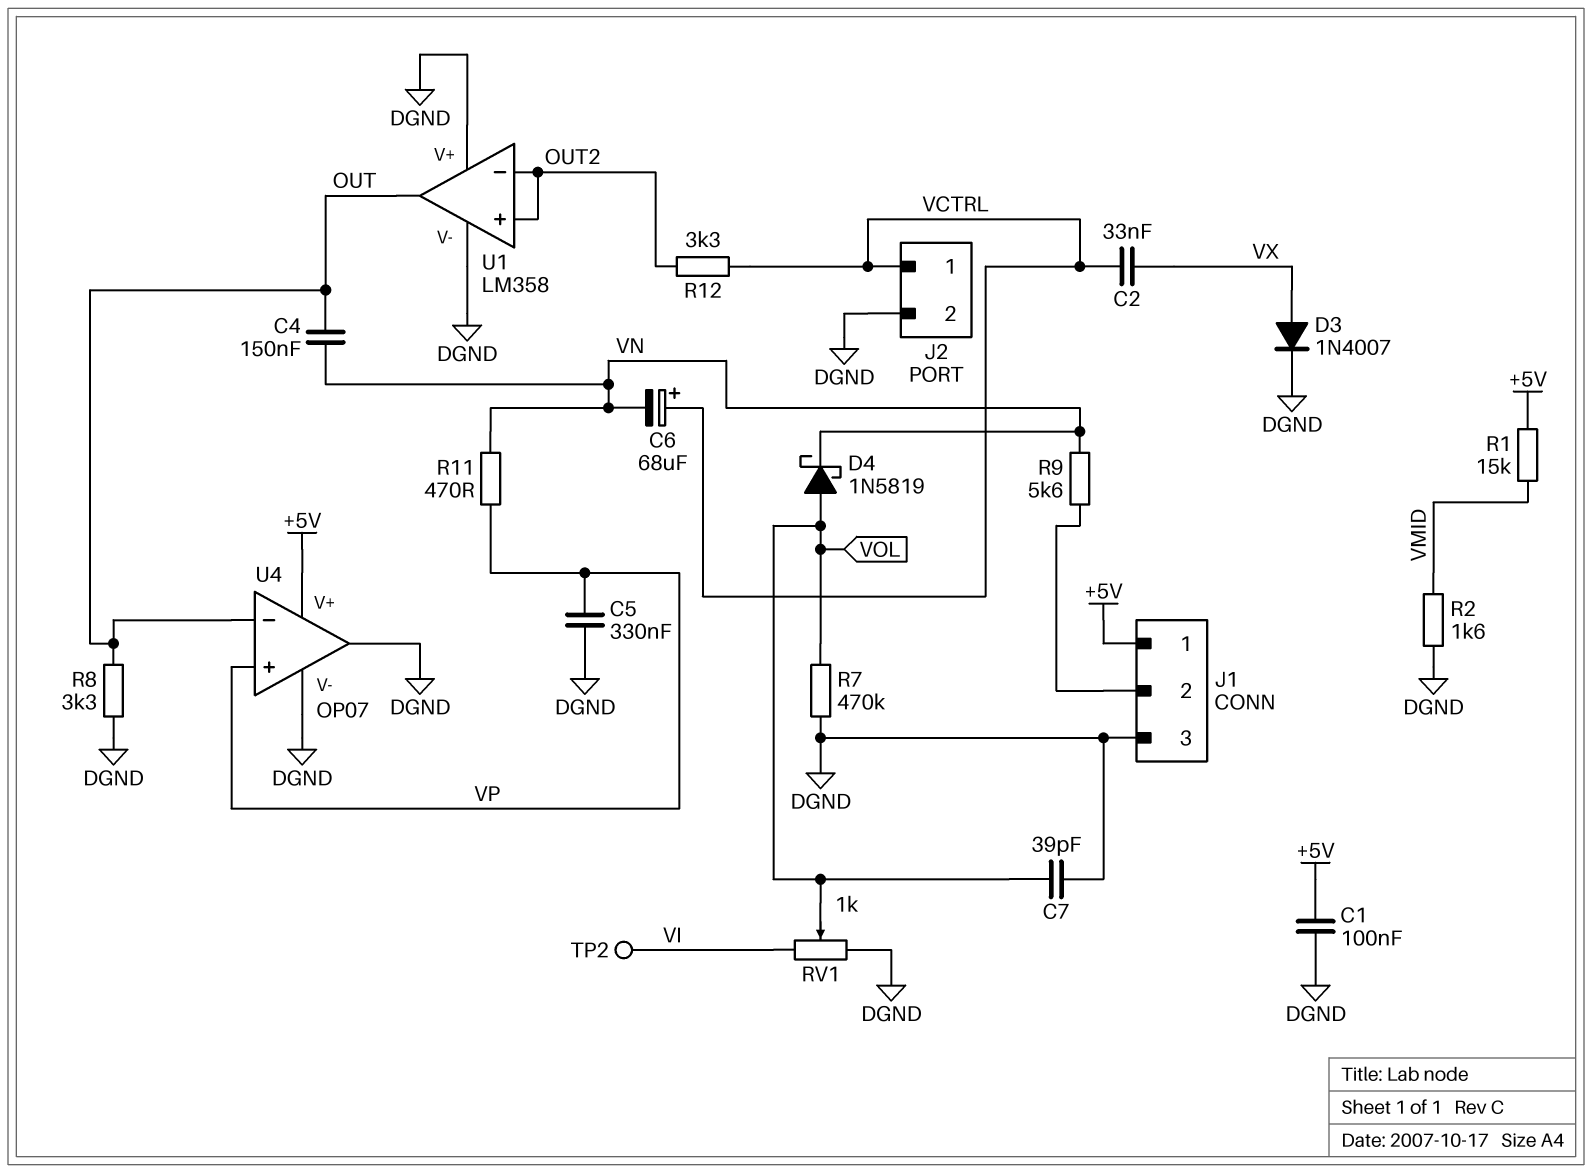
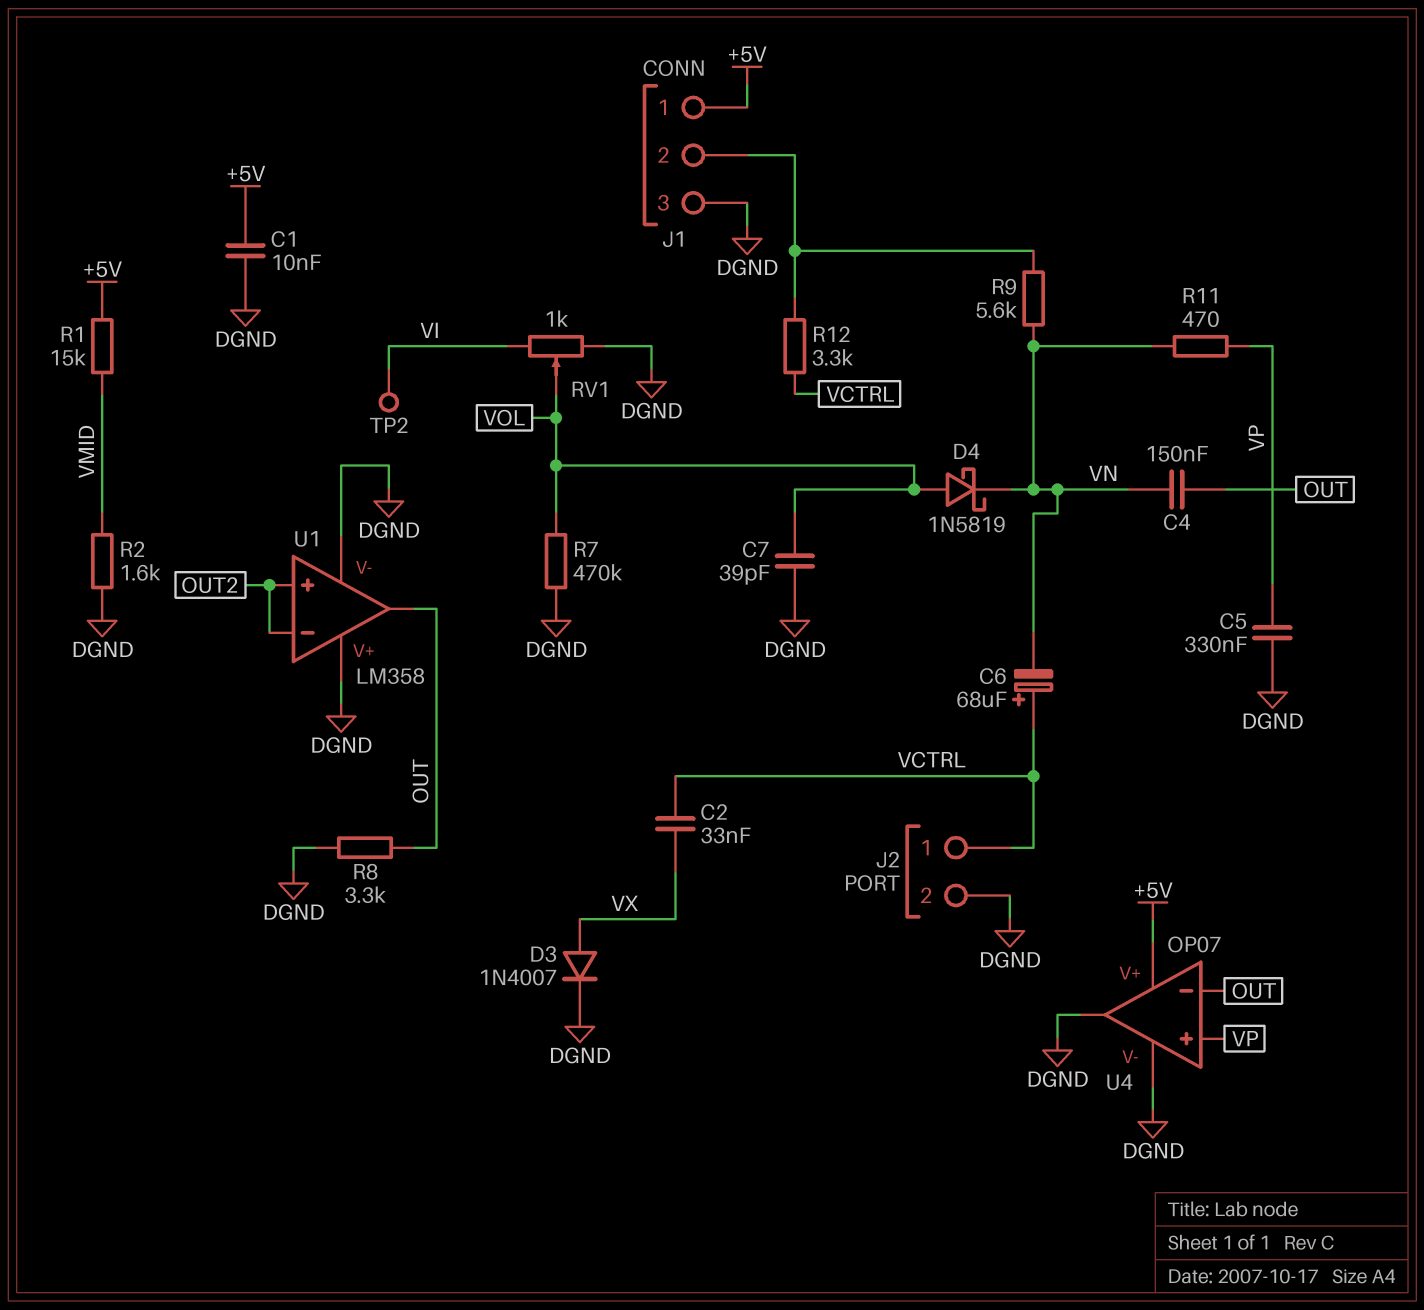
C1: 100nF (+5V, DGND) -> 10nF (+5V, DGND)
R12: 3.3k (OUT2, VCTRL) -> 3.3k (J1/2, VCTRL)

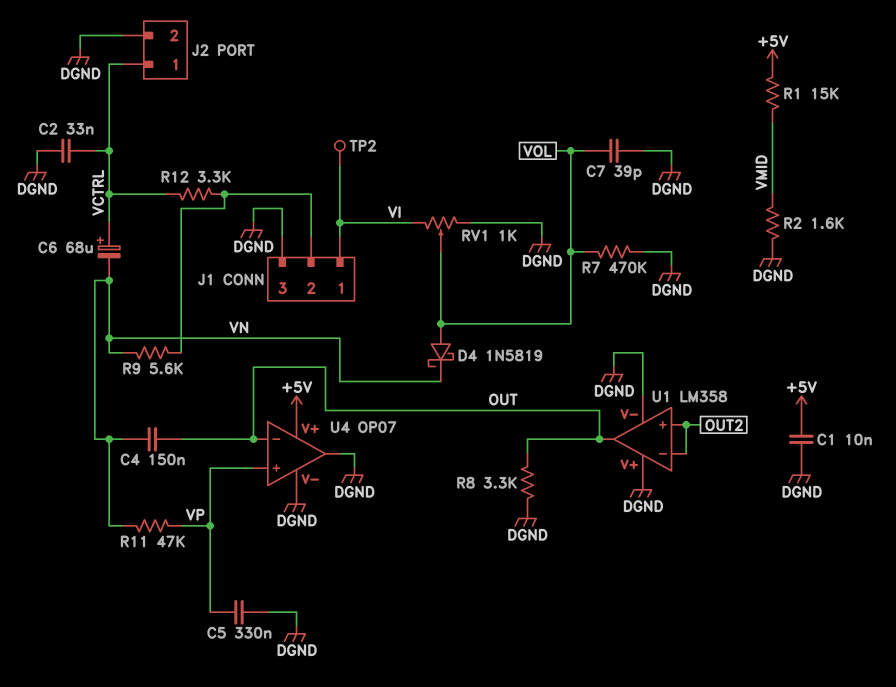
C2: 33nF (VCTRL, VX) -> 33nF (DGND, VCTRL)
D3: diode 1N4007 (A VX, K DGND) -> none
J1 pin 1: +5V -> VI
R11: 470 (VN, VP) -> 47k (VN, VP)

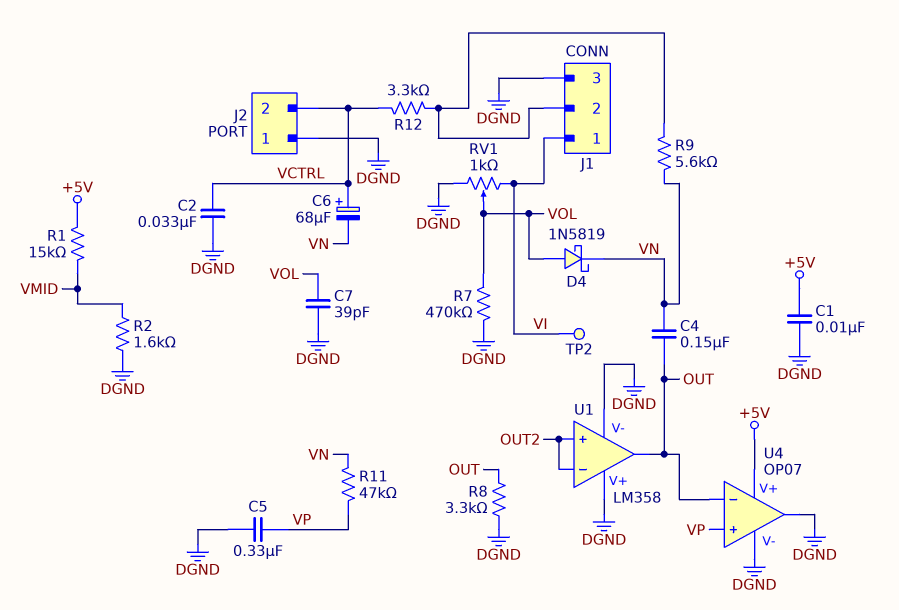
J2 pin 1: VCTRL -> DGND
J2 pin 2: DGND -> VCTRL

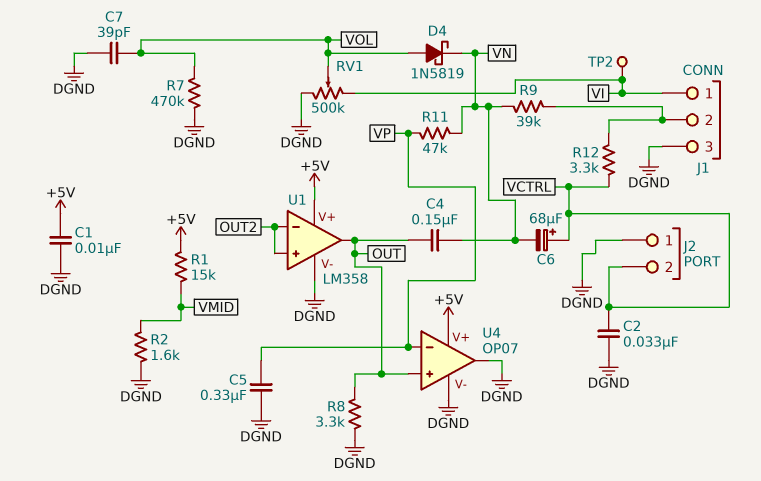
R9: 5.6k (J1/2, VN) -> 39k (J1/2, VN)
RV1: 1k (DGND, VI, wiper VOL) -> 500k (DGND, VI, wiper VOL)
U1 pin V+: DGND -> +5V
U4 pin in+: VP -> OUT
U4 pin in-: OUT -> VP

